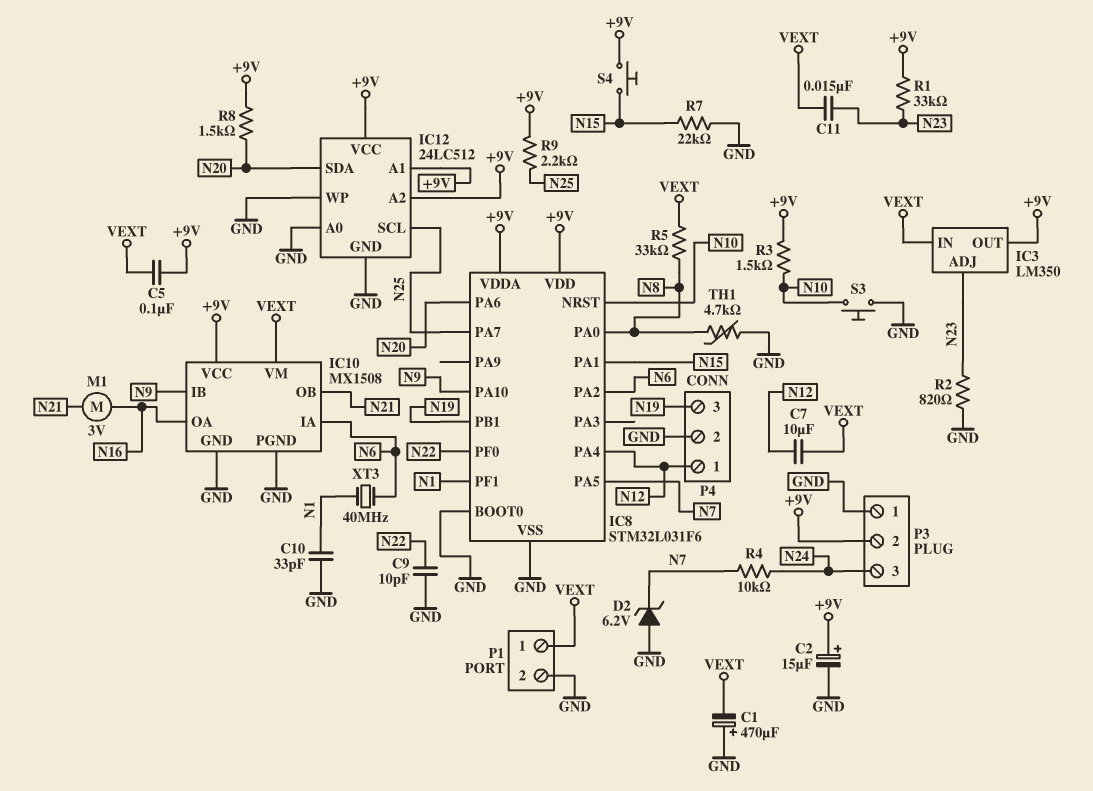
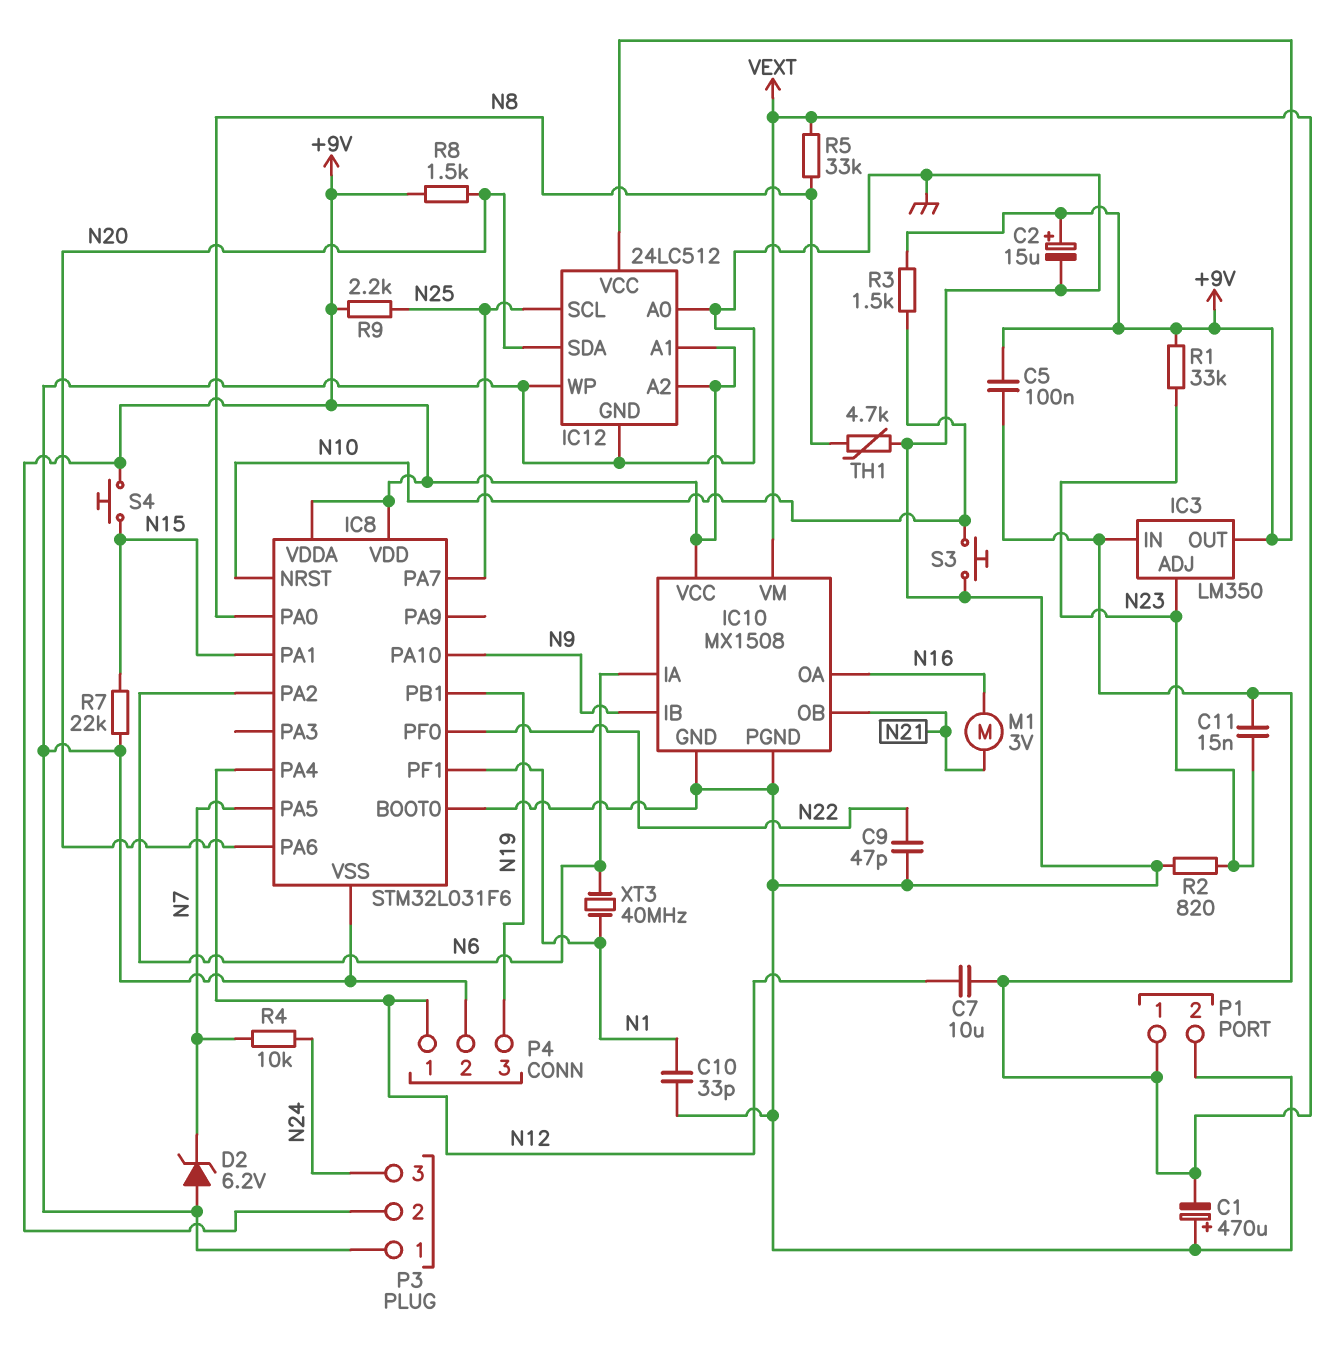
C9: 10pF (GND, N22) -> 47pF (GND, N22)

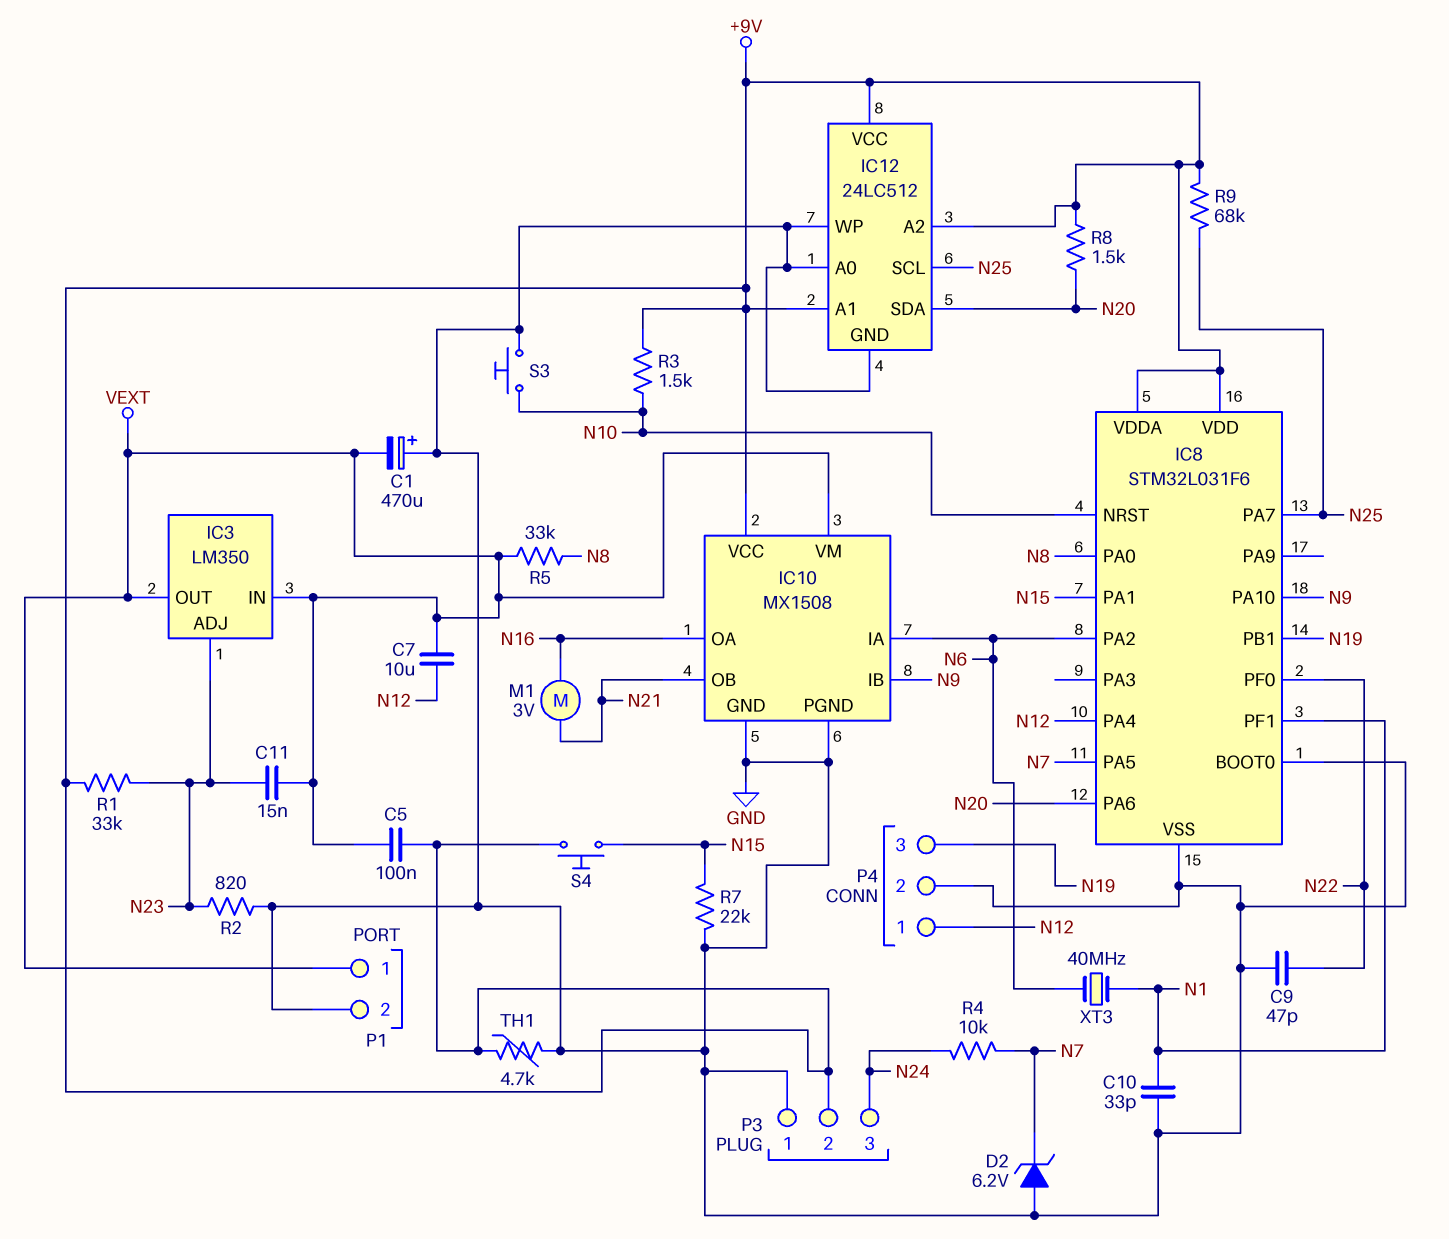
C2: 15uF (plus +9V, minus GND) -> none
IC3 pin OUT: +9V -> VEXT
R9: 2.2k (+9V, N25) -> 68k (+9V, N25)
TH1: 4.7k (GND, N8) -> 4.7k (+9V, GND)

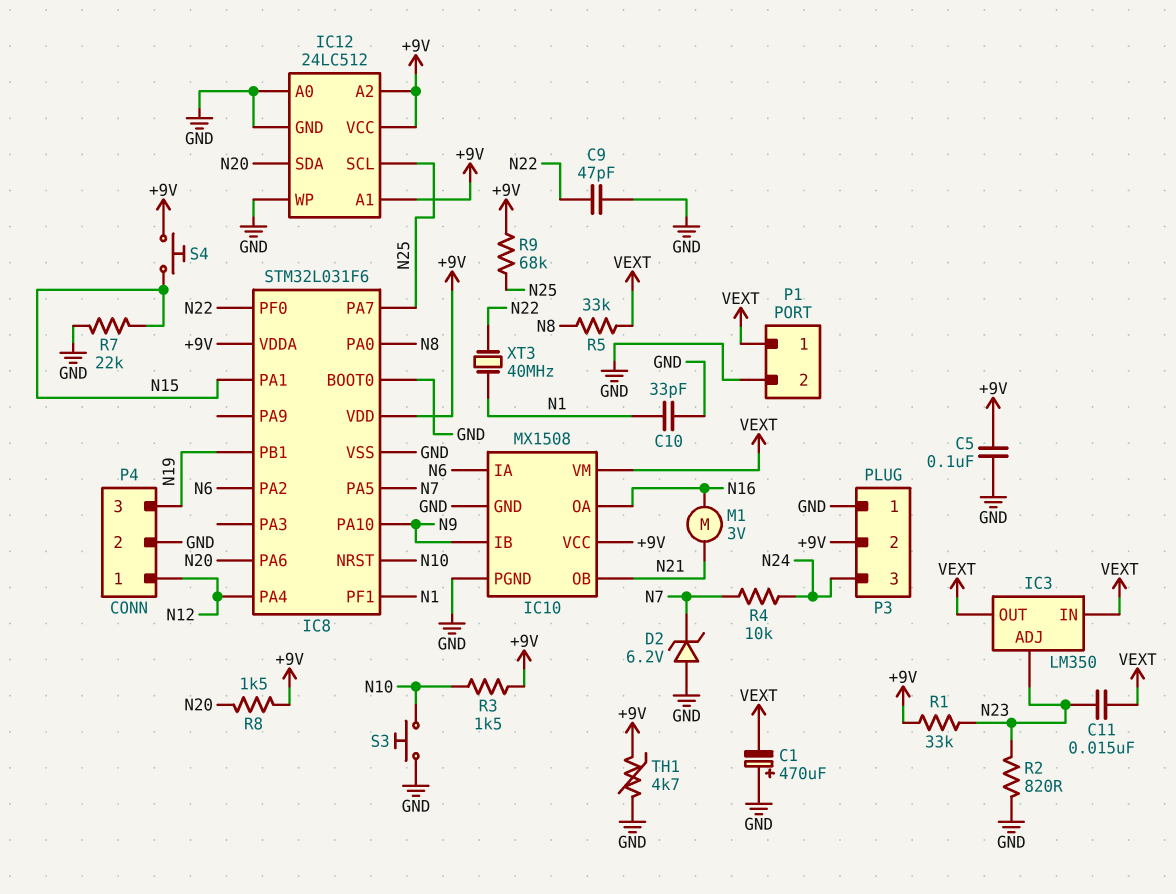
C5: 100nF (+9V, VEXT) -> 100nF (+9V, GND)
C7: 10uF (N12, VEXT) -> none
XT3: 40MHz (N1, N6) -> 40MHz (N1, N22)

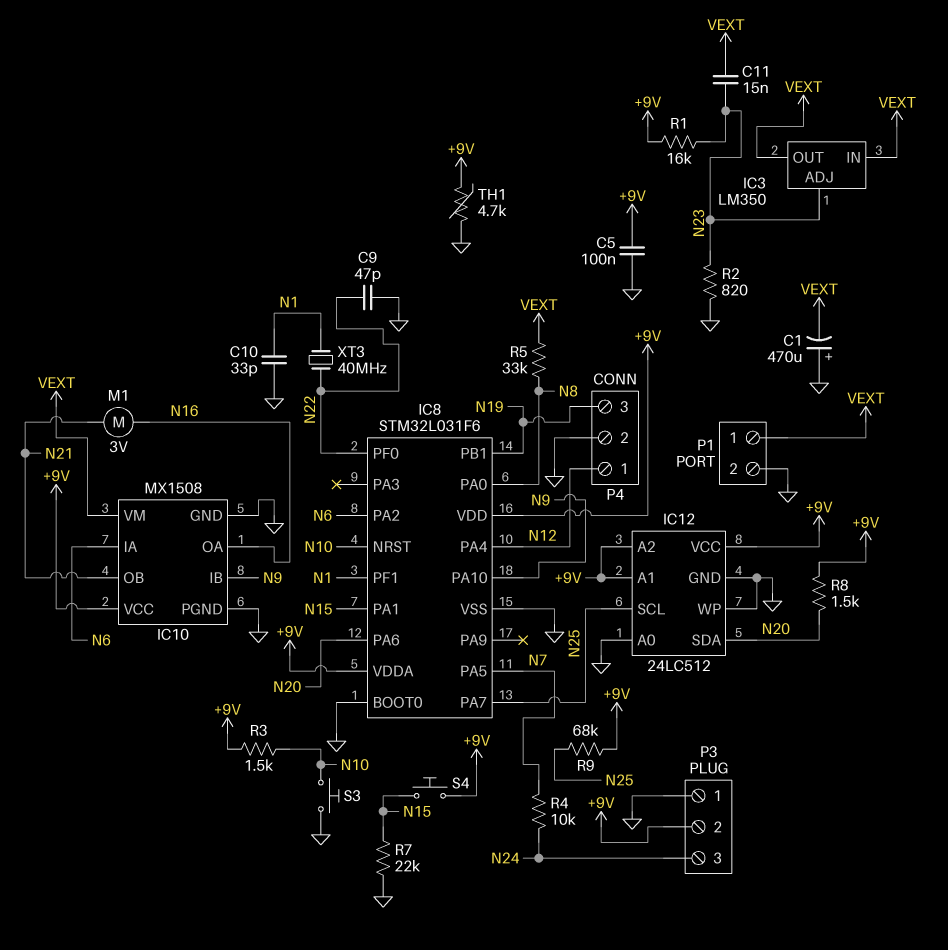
D2: zener 6.2V (A GND, K N7) -> none
R1: 33k (+9V, N23) -> 16k (+9V, N23)

